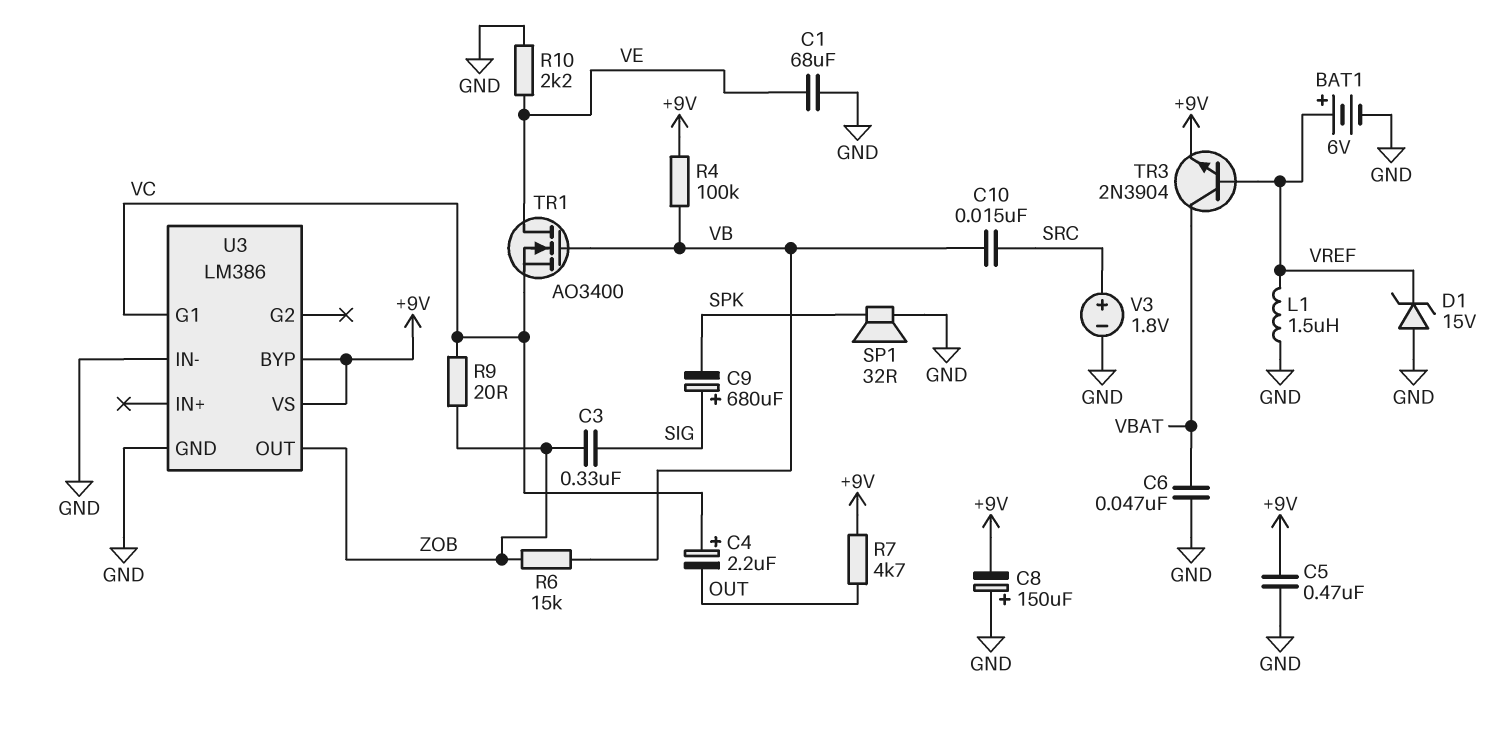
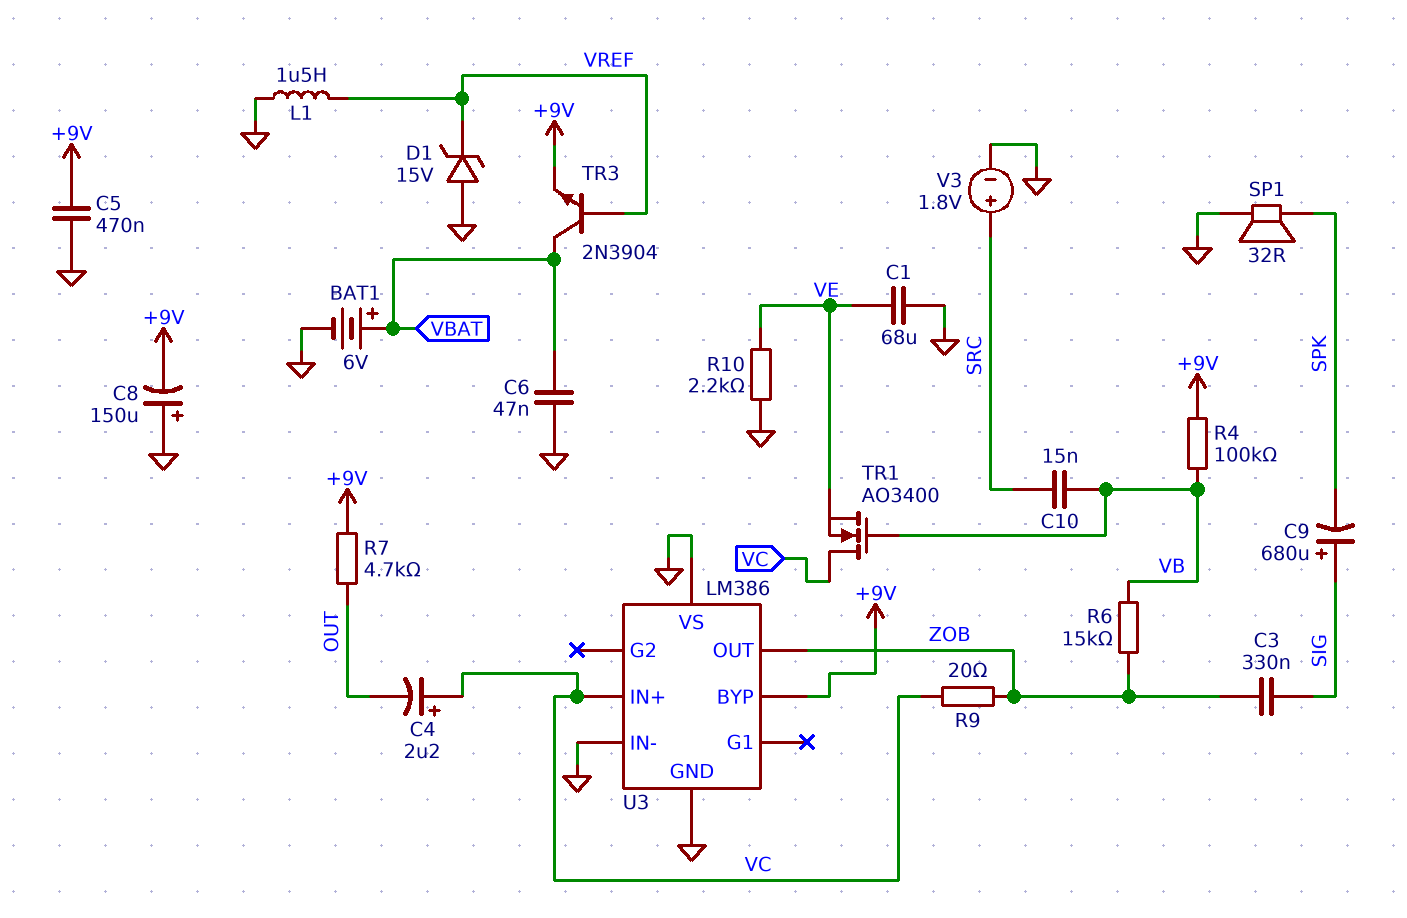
BAT1: 6V (plus VREF, minus GND) -> 6V (plus VBAT, minus GND)
TR1: NMOS AO3400 (G VB, D VE, S VC) -> NMOS AO3400 (G VB, D VC, S VE)
U3 pin G1: VC -> none
U3 pin IN+: none -> VC
U3 pin VS: +9V -> GND

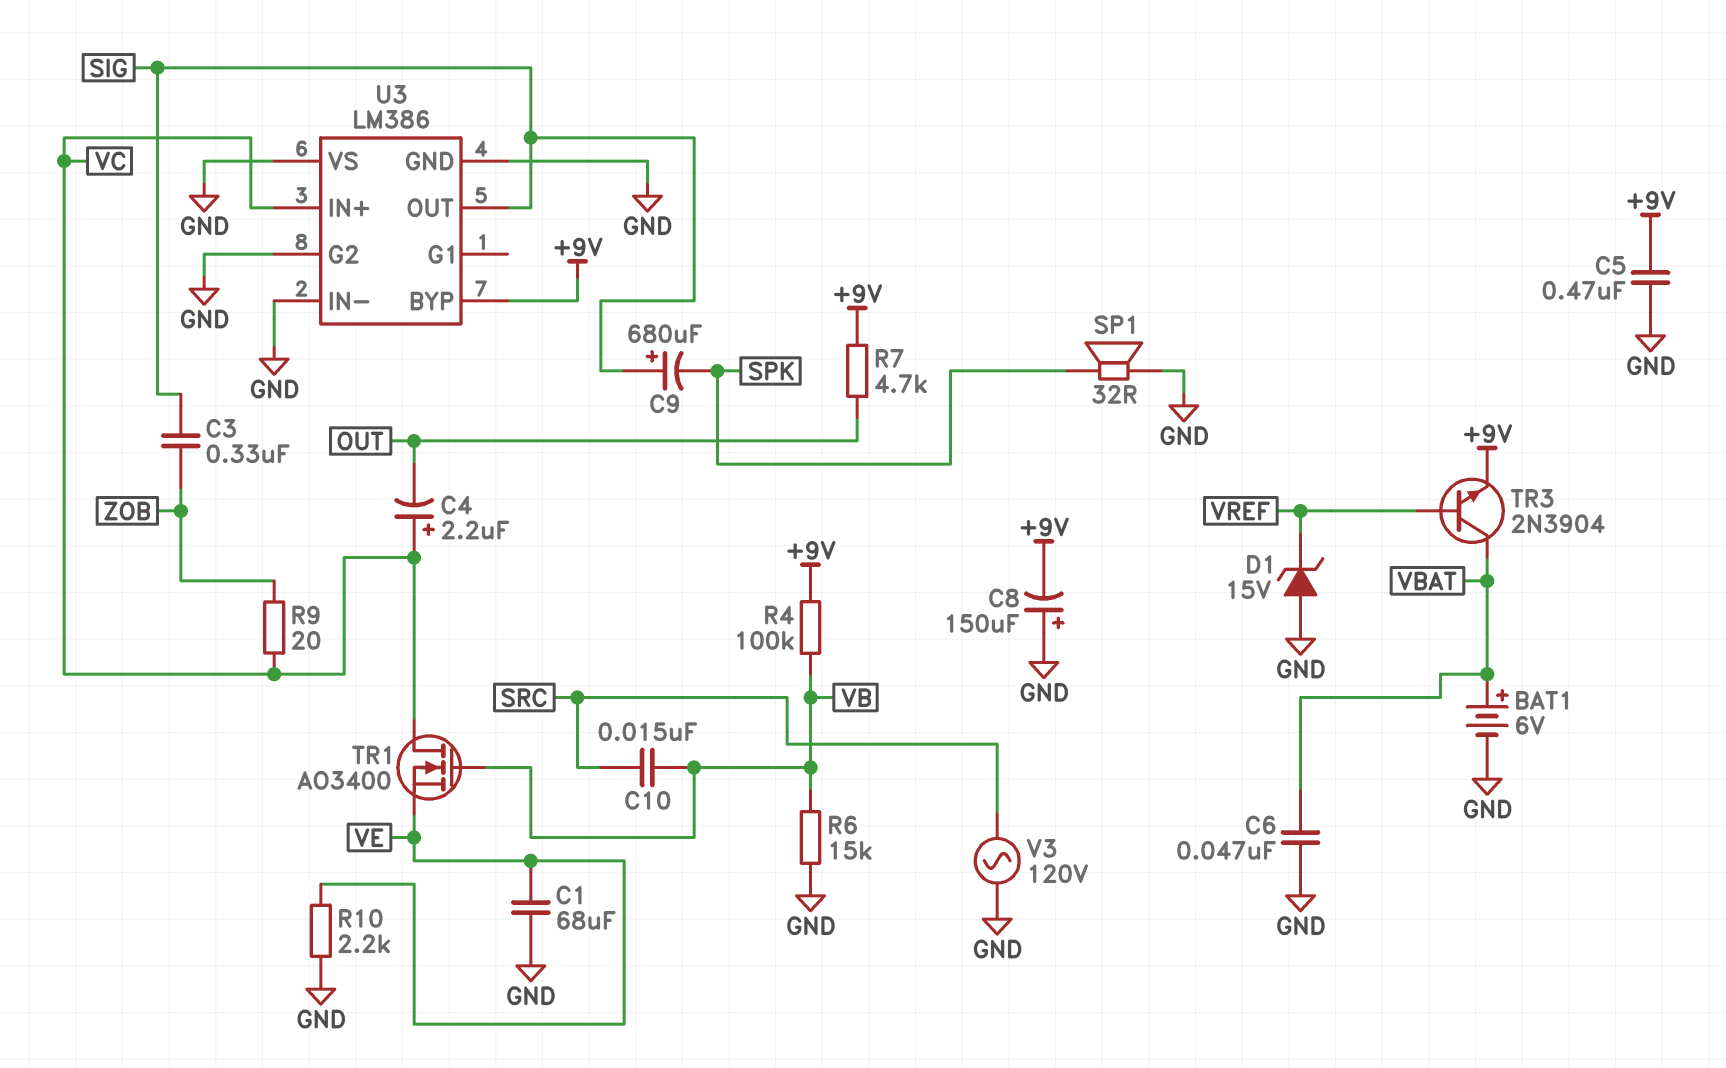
L1: 1.5uH (GND, VREF) -> none
R6: 15k (VB, ZOB) -> 15k (GND, VB)
U3 pin G2: none -> GND
U3 pin OUT: ZOB -> SIG
V3: 1.8V (plus SRC, minus GND) -> AC 120V (GND, SRC)

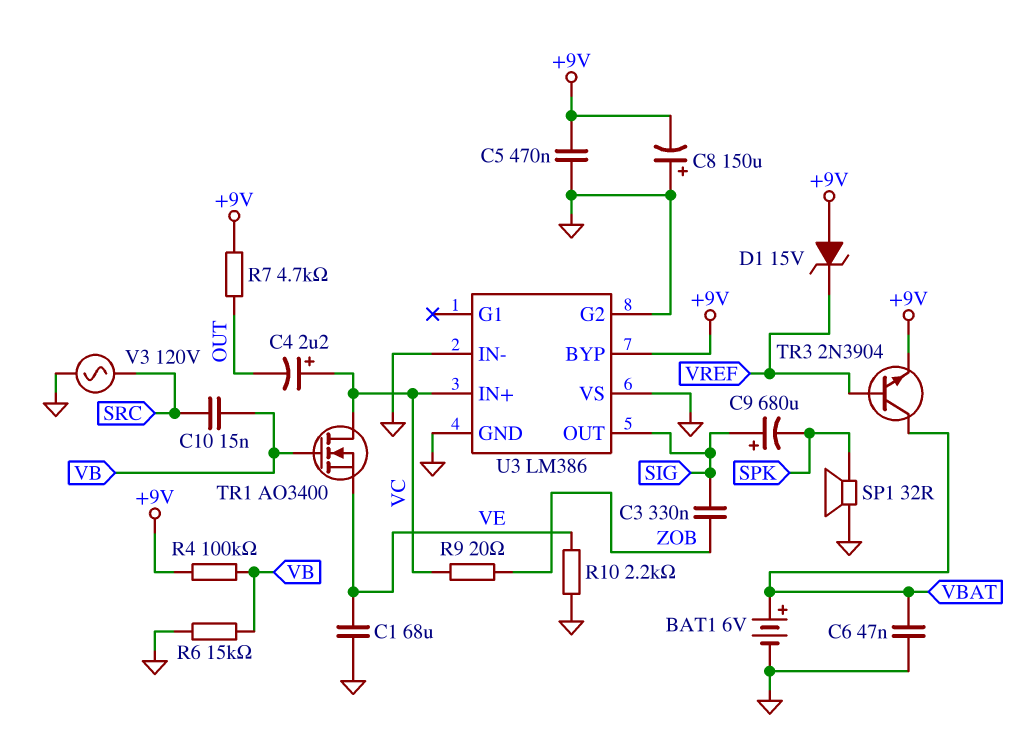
D1: zener 15V (A GND, K VREF) -> zener 15V (A +9V, K VREF)

